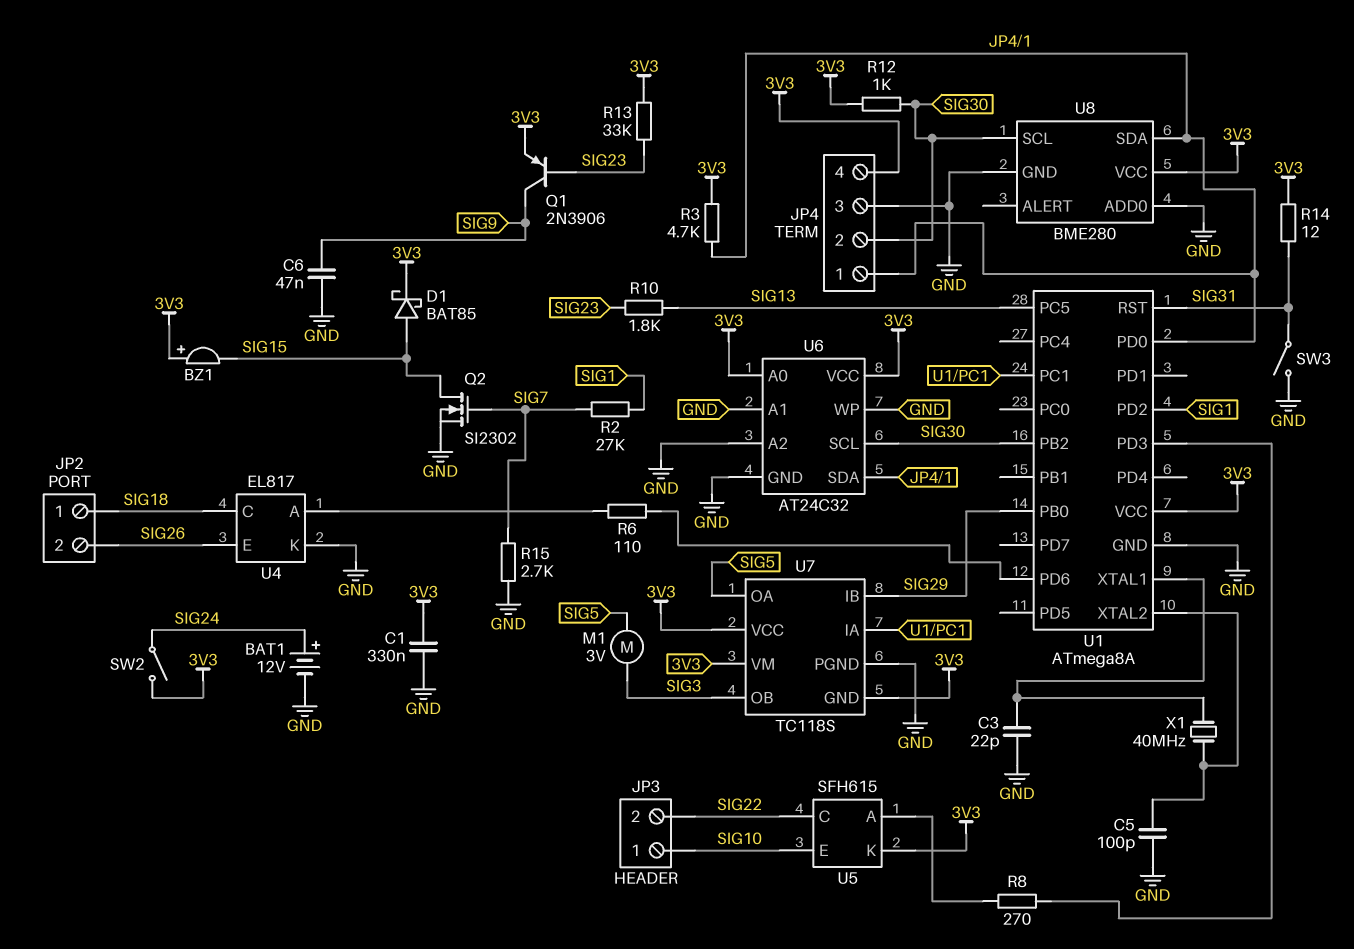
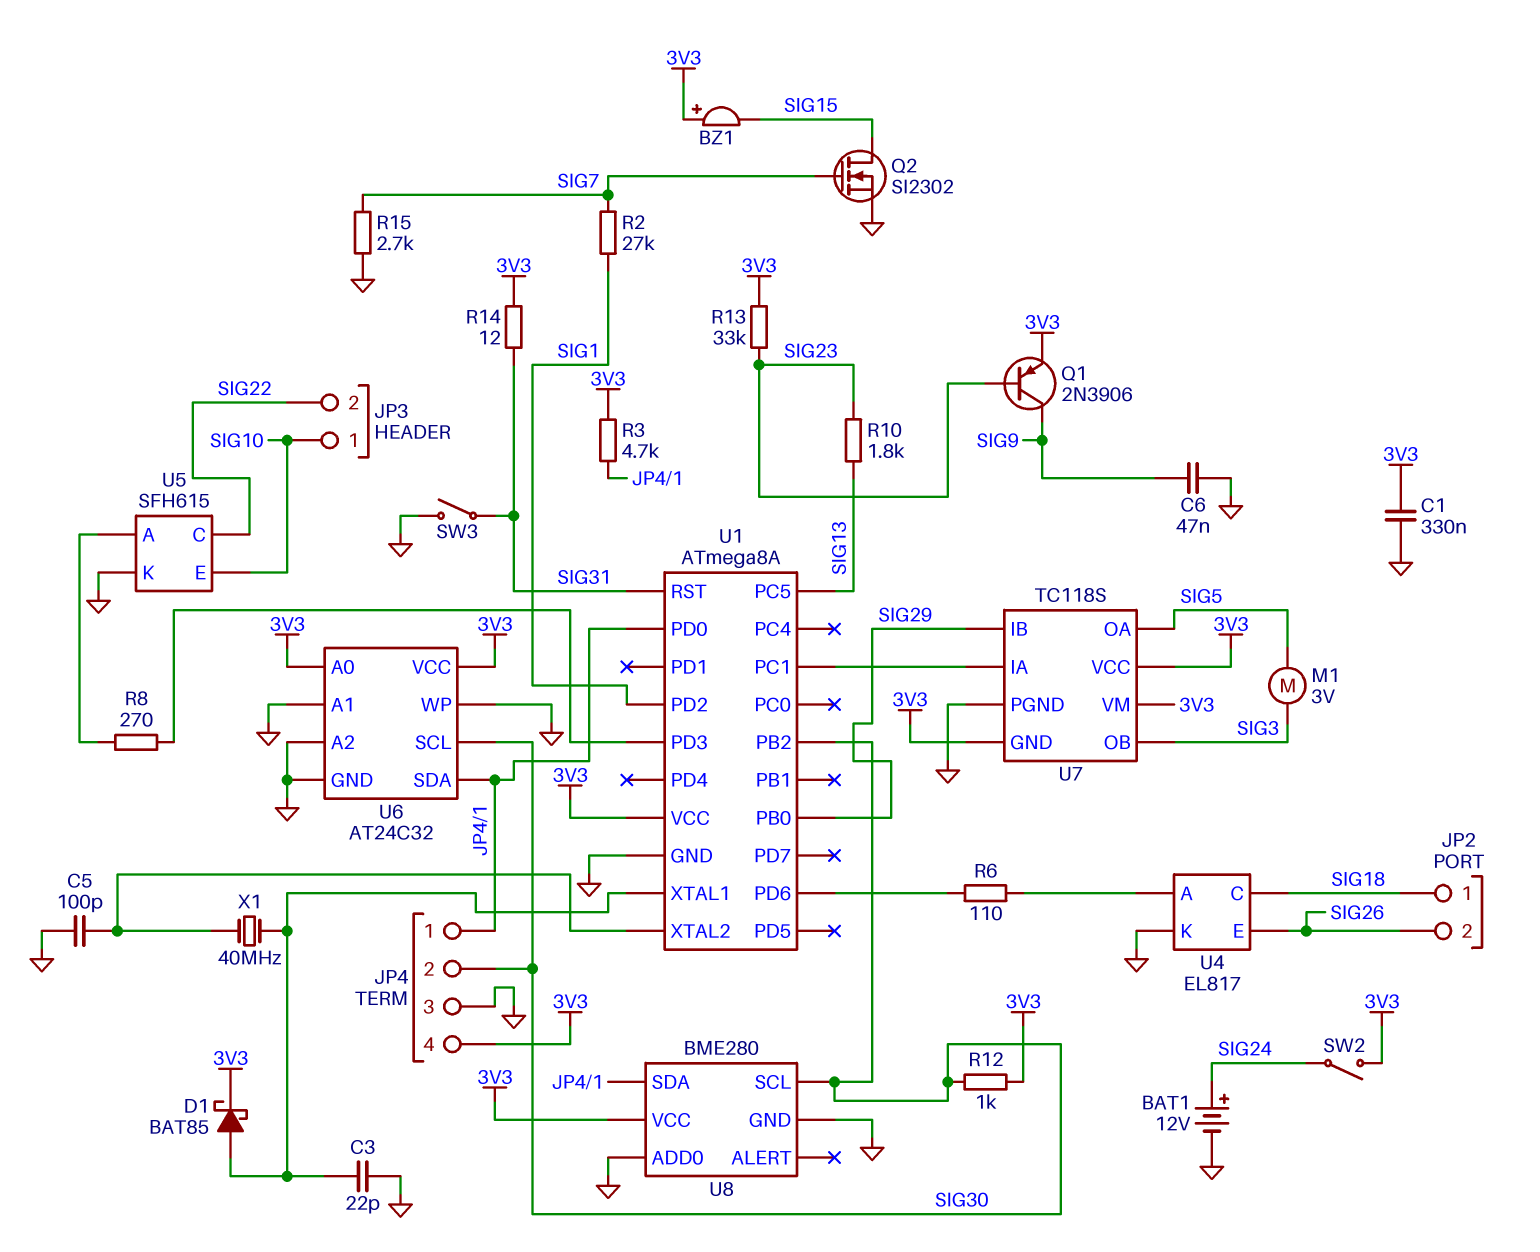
D1: schottky BAT85 (A SIG15, K 3V3) -> schottky BAT85 (A U1/XTAL1, K 3V3)
U5 pin K: 3V3 -> GND

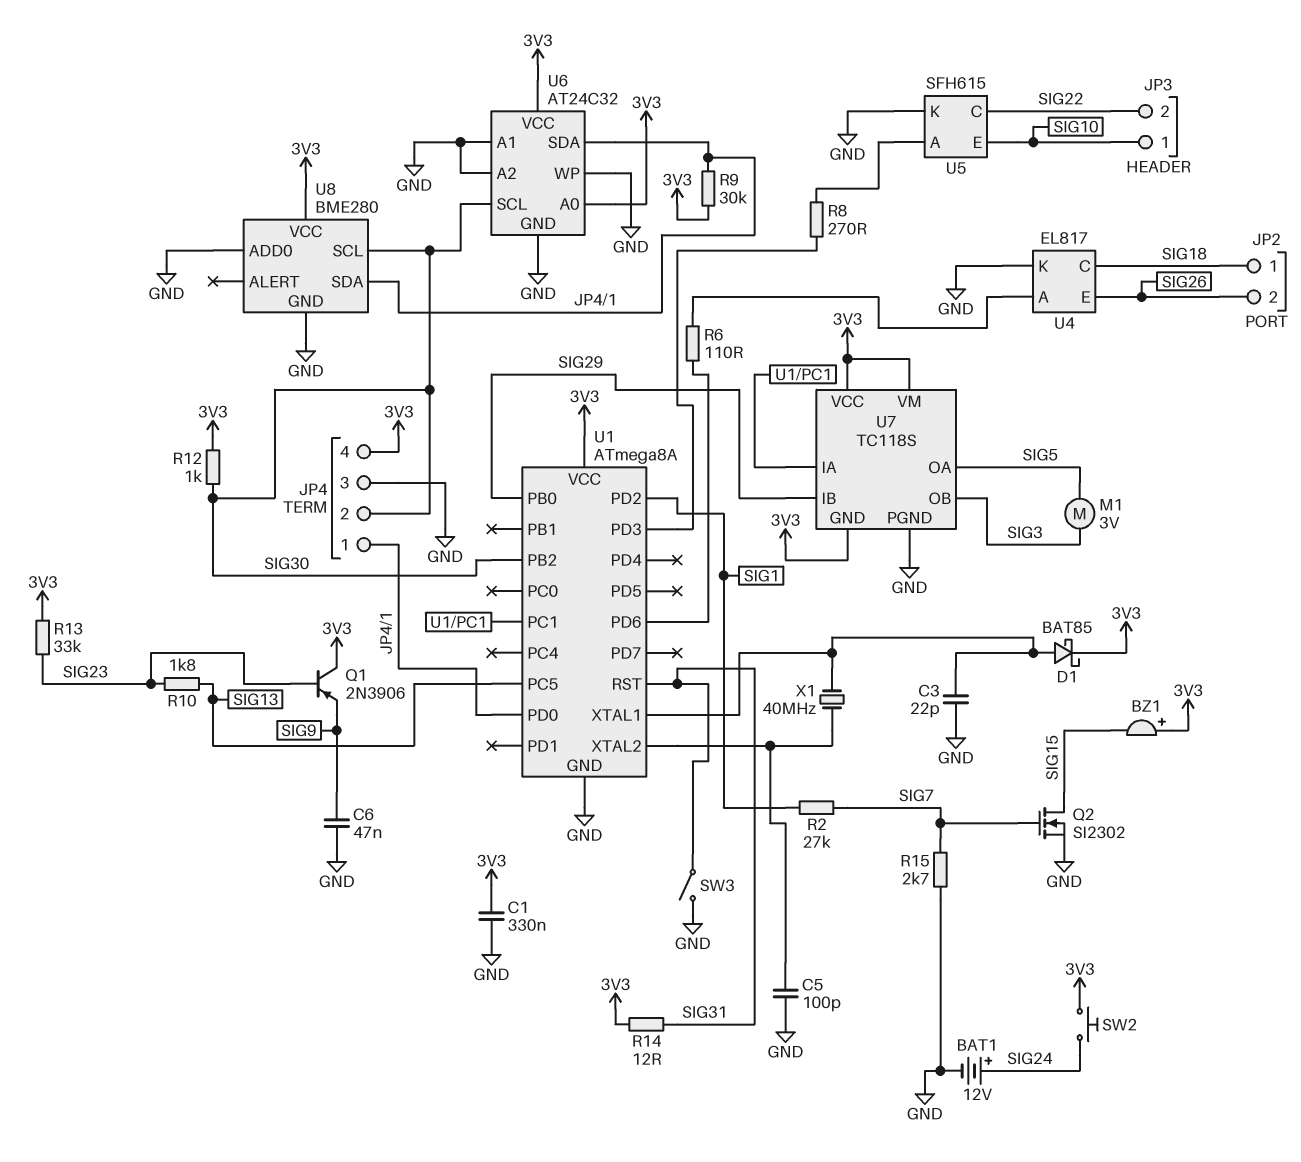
Q1: PNP 2N3906 (B SIG23, C SIG9, E 3V3) -> PNP 2N3906 (B SIG23, C 3V3, E SIG9)
R3: 4.7k (3V3, JP4/1) -> none
R9: none -> 30k (3V3, JP4/1)
SW2: switch (3V3, SIG24) -> button (3V3, SIG24)

